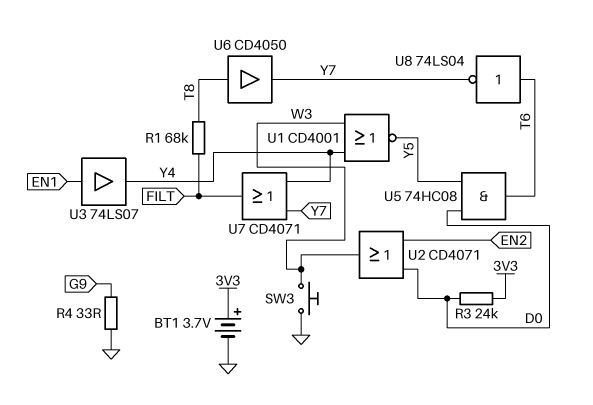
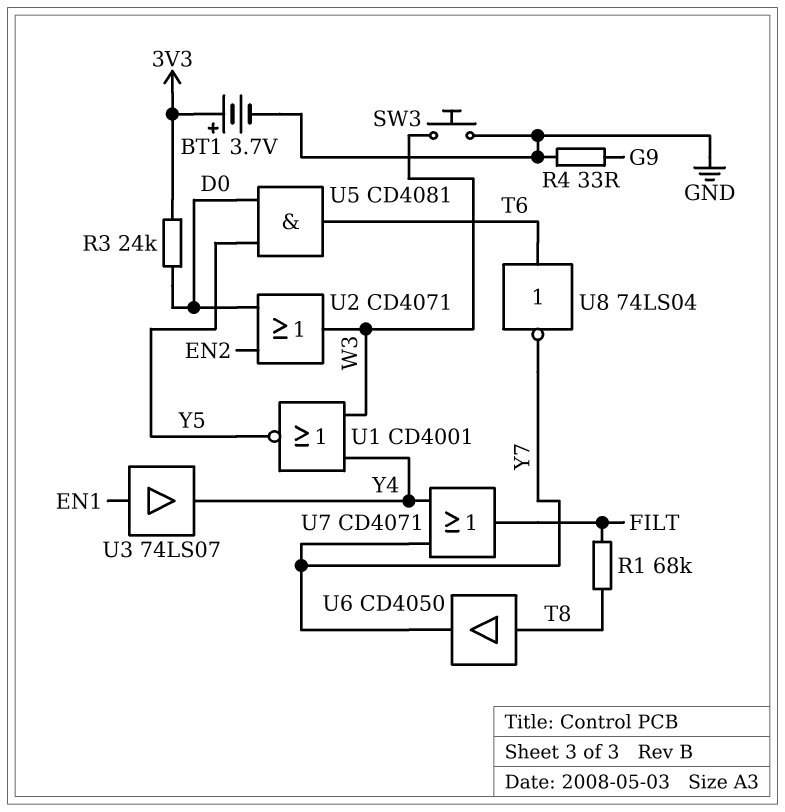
U5: AND 74HC08 (in D0, in Y5, out T6) -> AND CD4081 (in D0, in Y5, out T6)

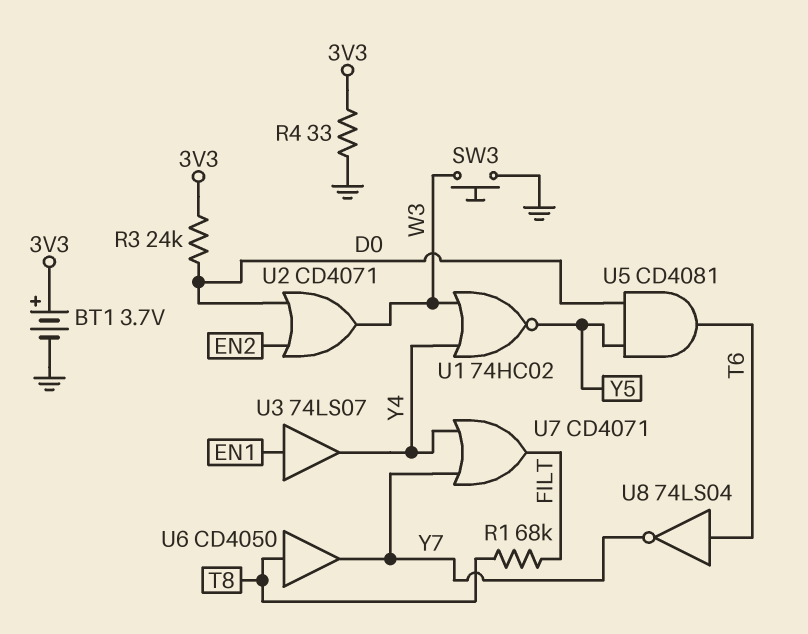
R4: 33 (G9, GND) -> 33 (3V3, GND)
U1: NOR CD4001 (in W3, in Y4, out Y5) -> NOR 74HC02 (in W3, in Y4, out Y5)

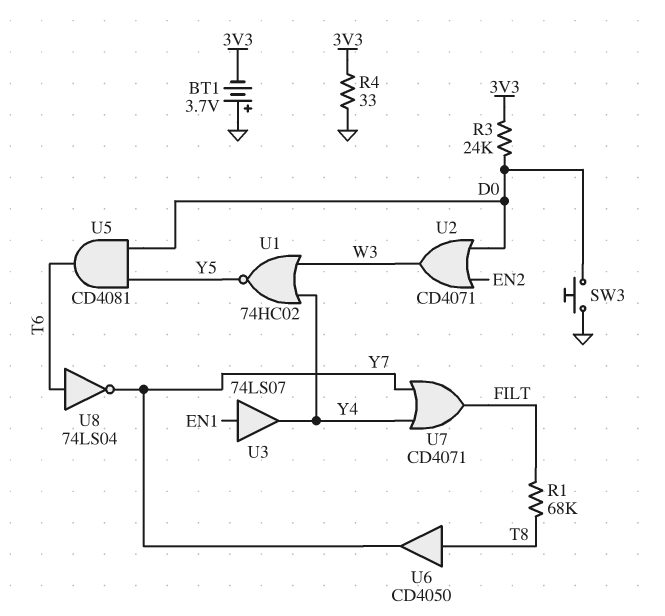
BT1: 3.7V (plus 3V3, minus GND) -> 3.7V (plus GND, minus 3V3)
SW3: button (GND, W3) -> button (D0, GND)

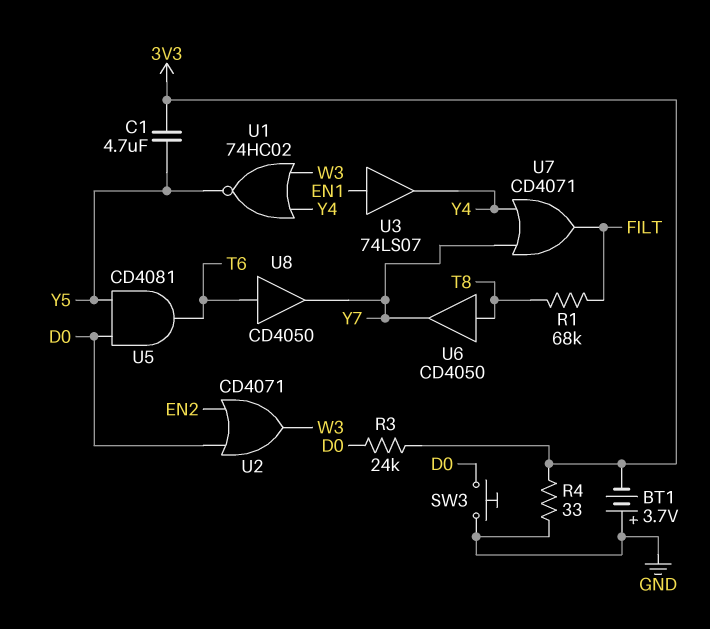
C1: none -> 4.7uF (3V3, Y5)
U8: NOT 74LS04 (in T6, out Y7) -> buffer CD4050 (in T6, out Y7)

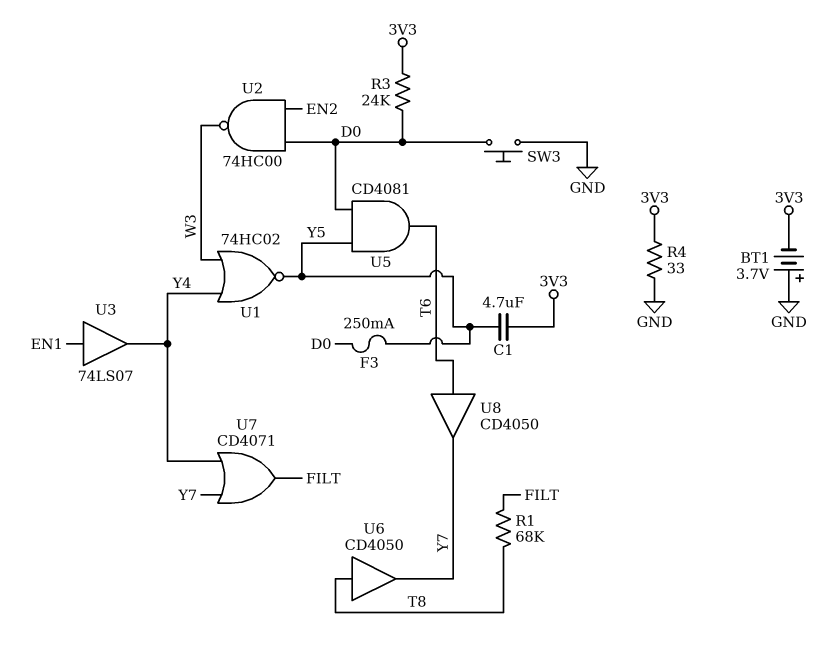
F3: none -> 250mA (D0, Y5)
U2: OR CD4071 (in D0, in EN2, out W3) -> NAND 74HC00 (in D0, in EN2, out W3)

